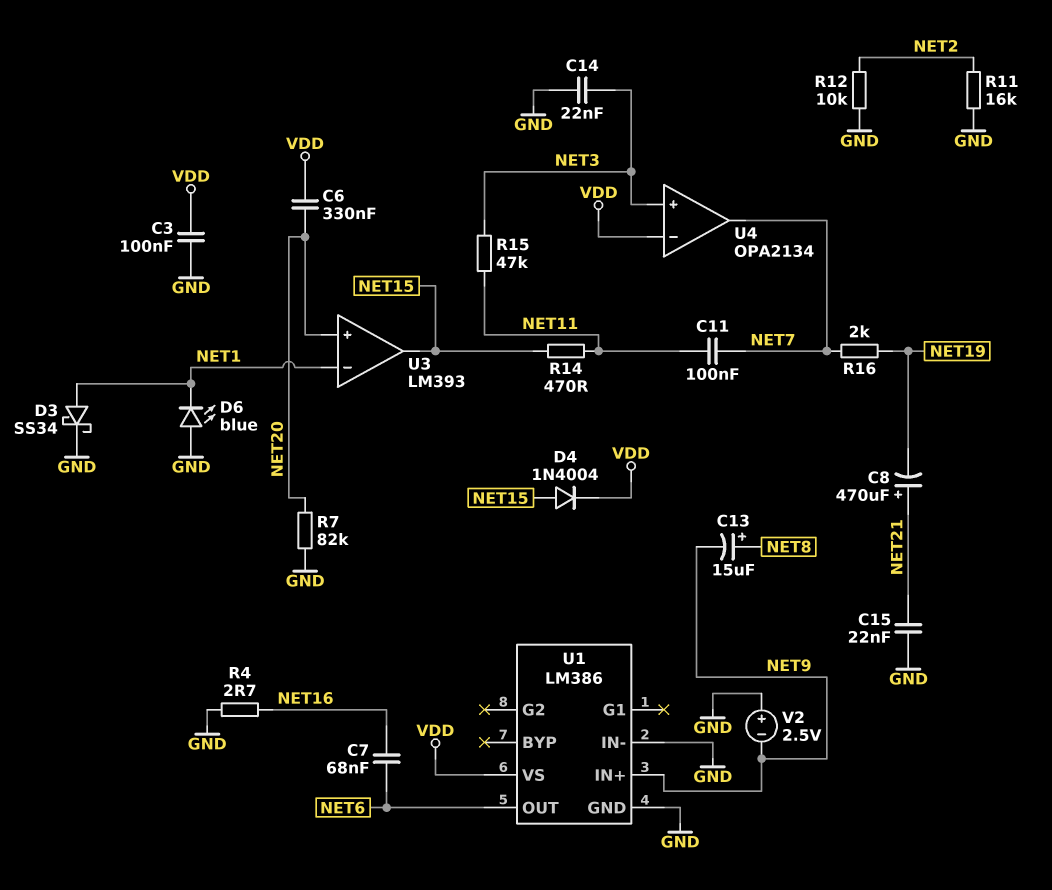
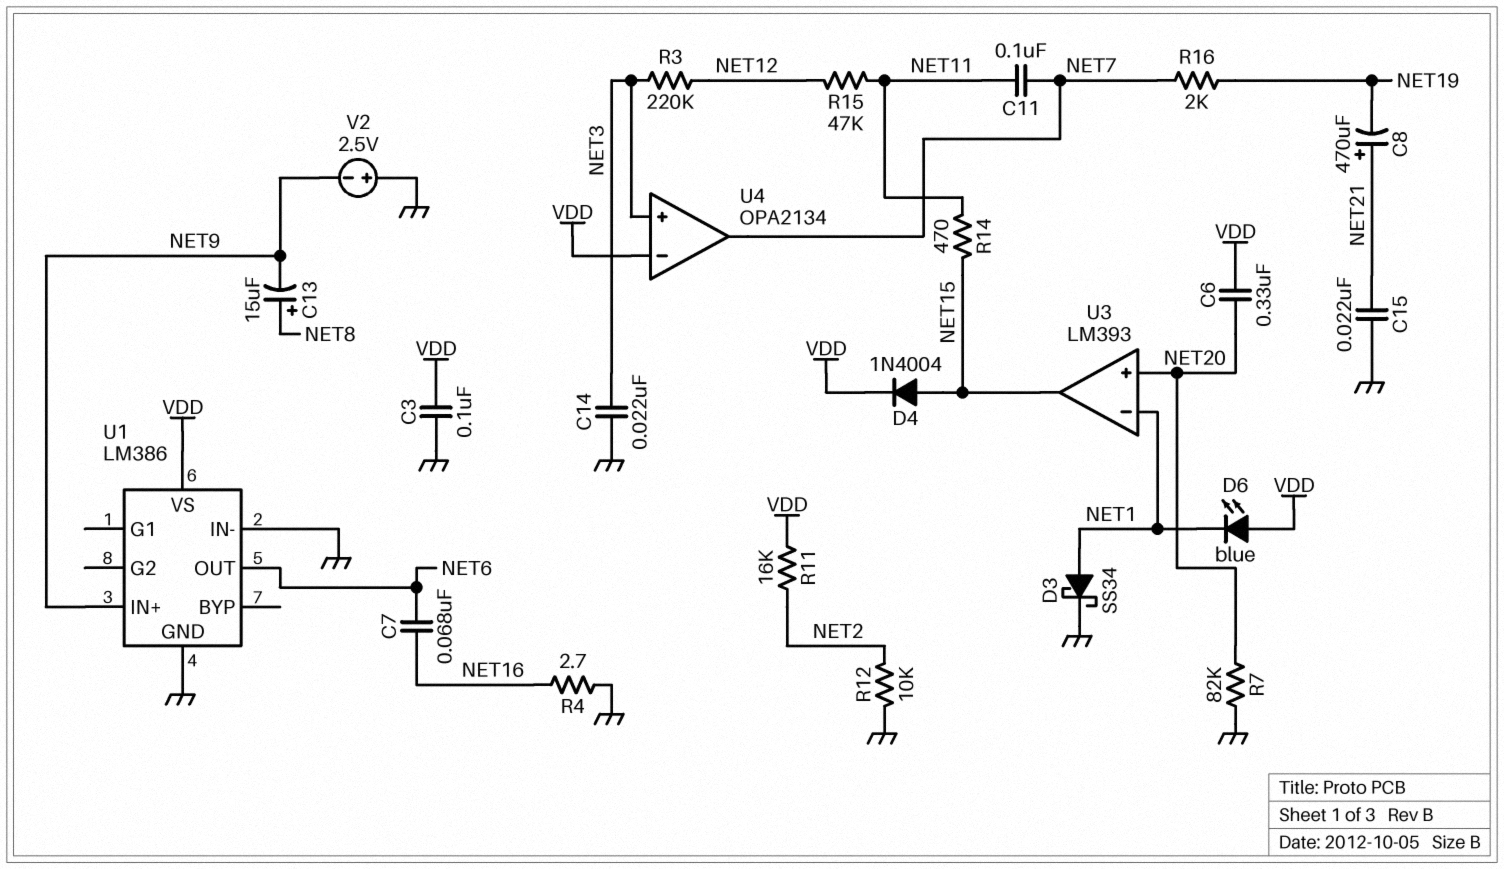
D6: LED blue (A GND, K NET1) -> LED blue (A VDD, K NET1)
R3: none -> 220k (NET3, NET12)
R11: 16k (GND, NET2) -> 16k (NET2, VDD)
R15: 47k (NET3, NET11) -> 47k (NET11, NET12)

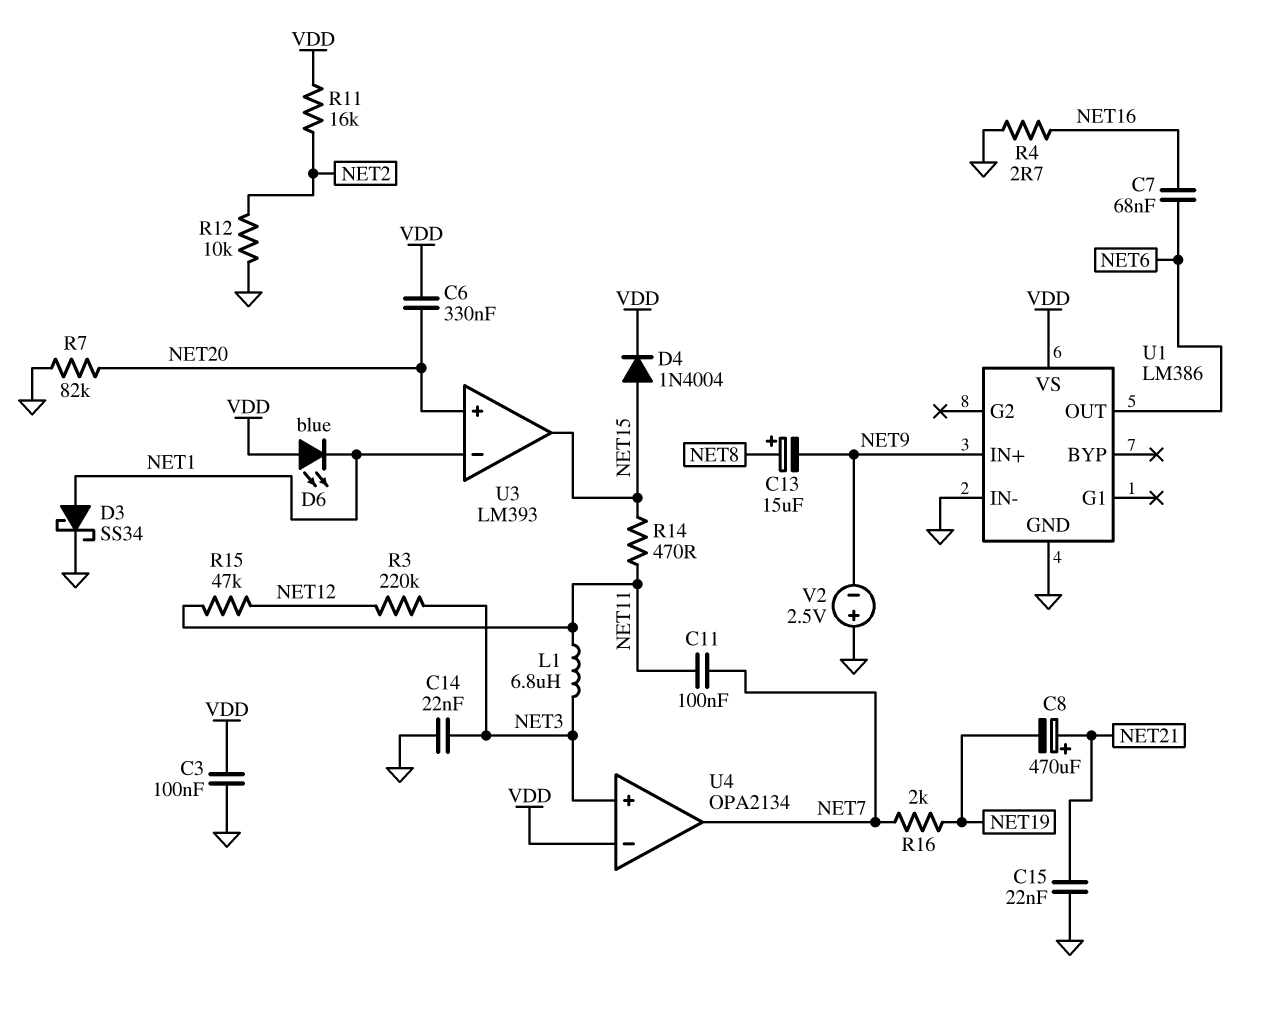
L1: none -> 6.8uH (NET3, NET11)

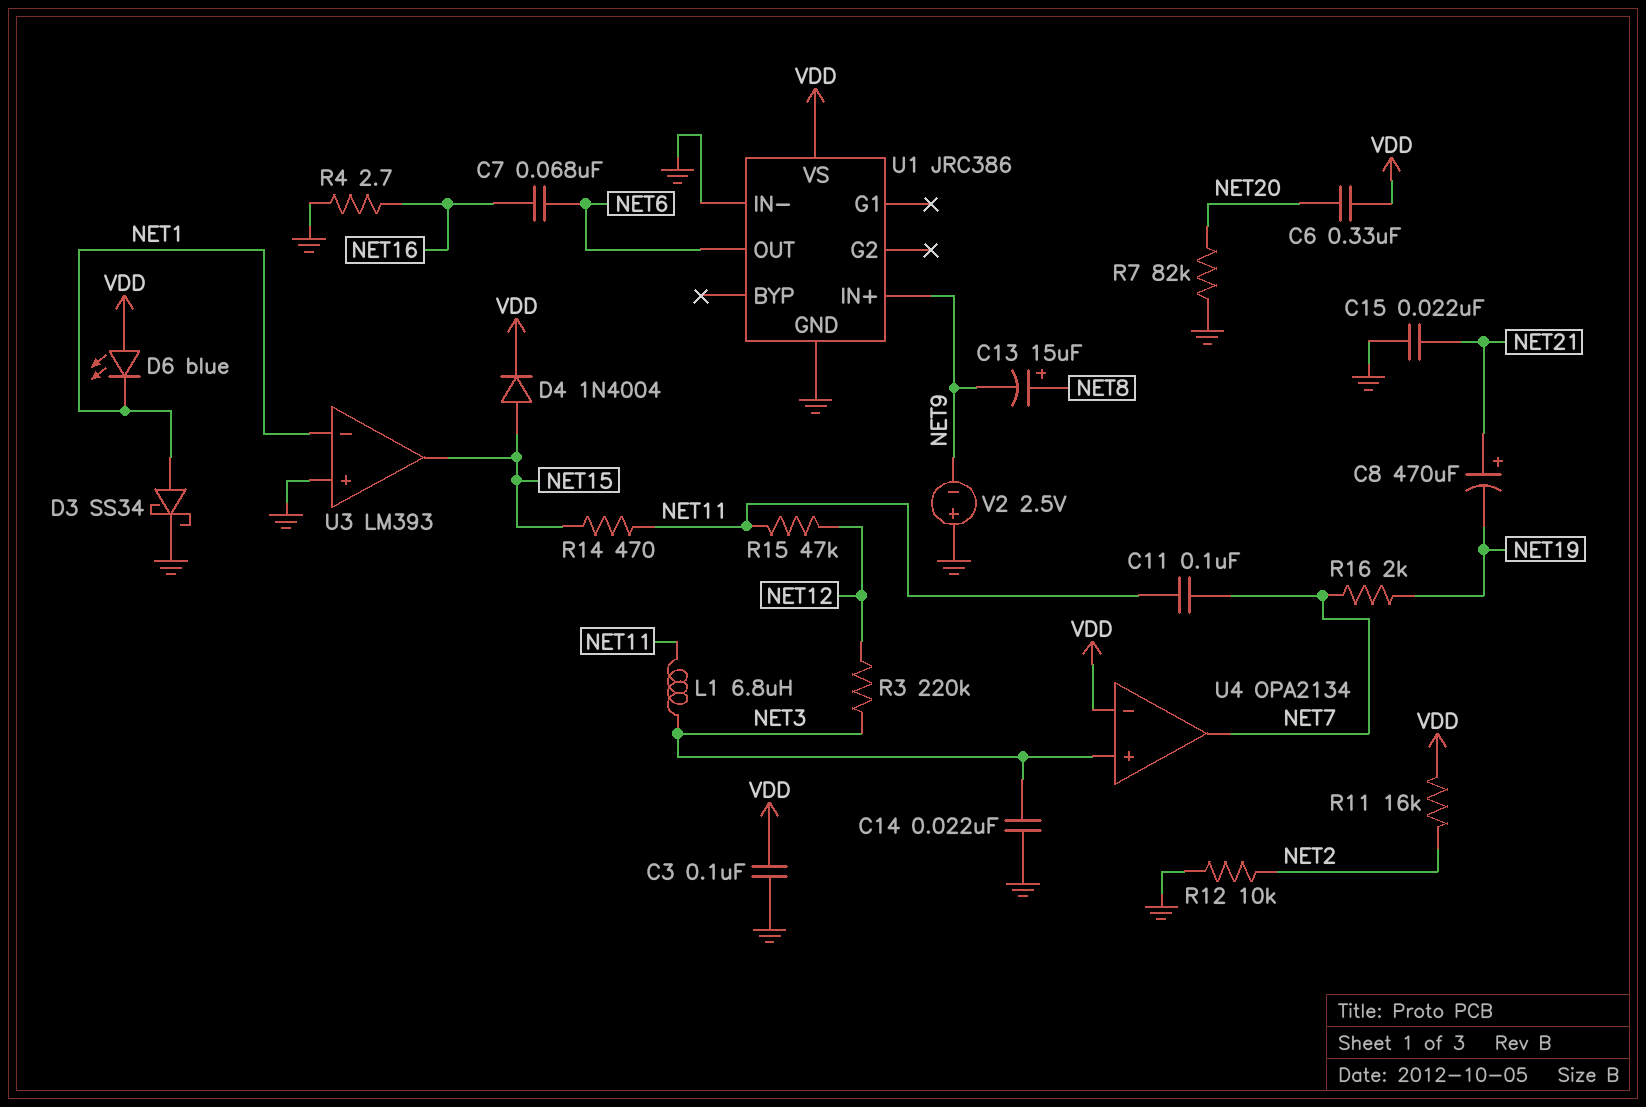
U1: LM386 -> JRC386
U3 pin in+: NET20 -> GND

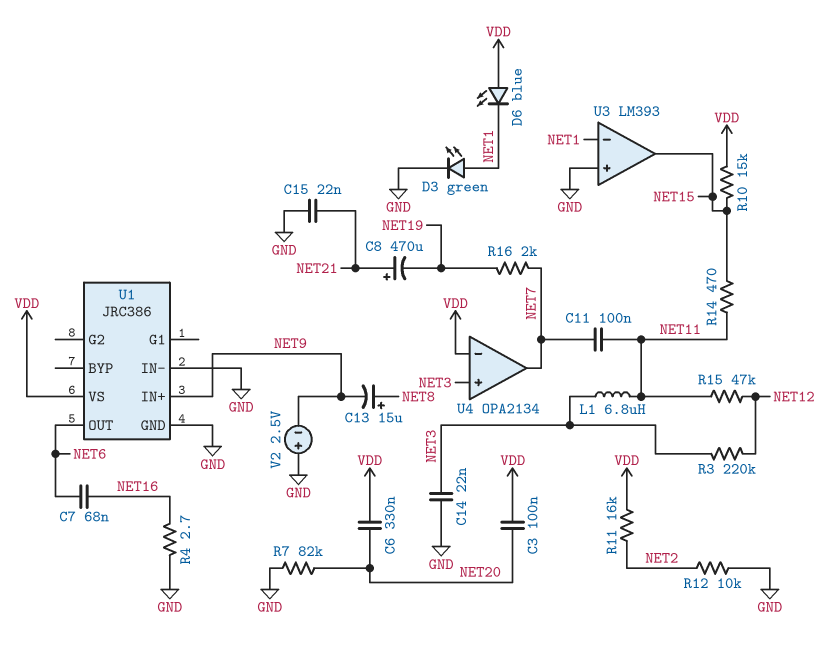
C3: 100nF (GND, VDD) -> 100nF (NET20, VDD)
D3: schottky SS34 (A NET1, K GND) -> LED green (A NET1, K GND)
D4: diode 1N4004 (A NET15, K VDD) -> none
R10: none -> 15k (NET15, VDD)

